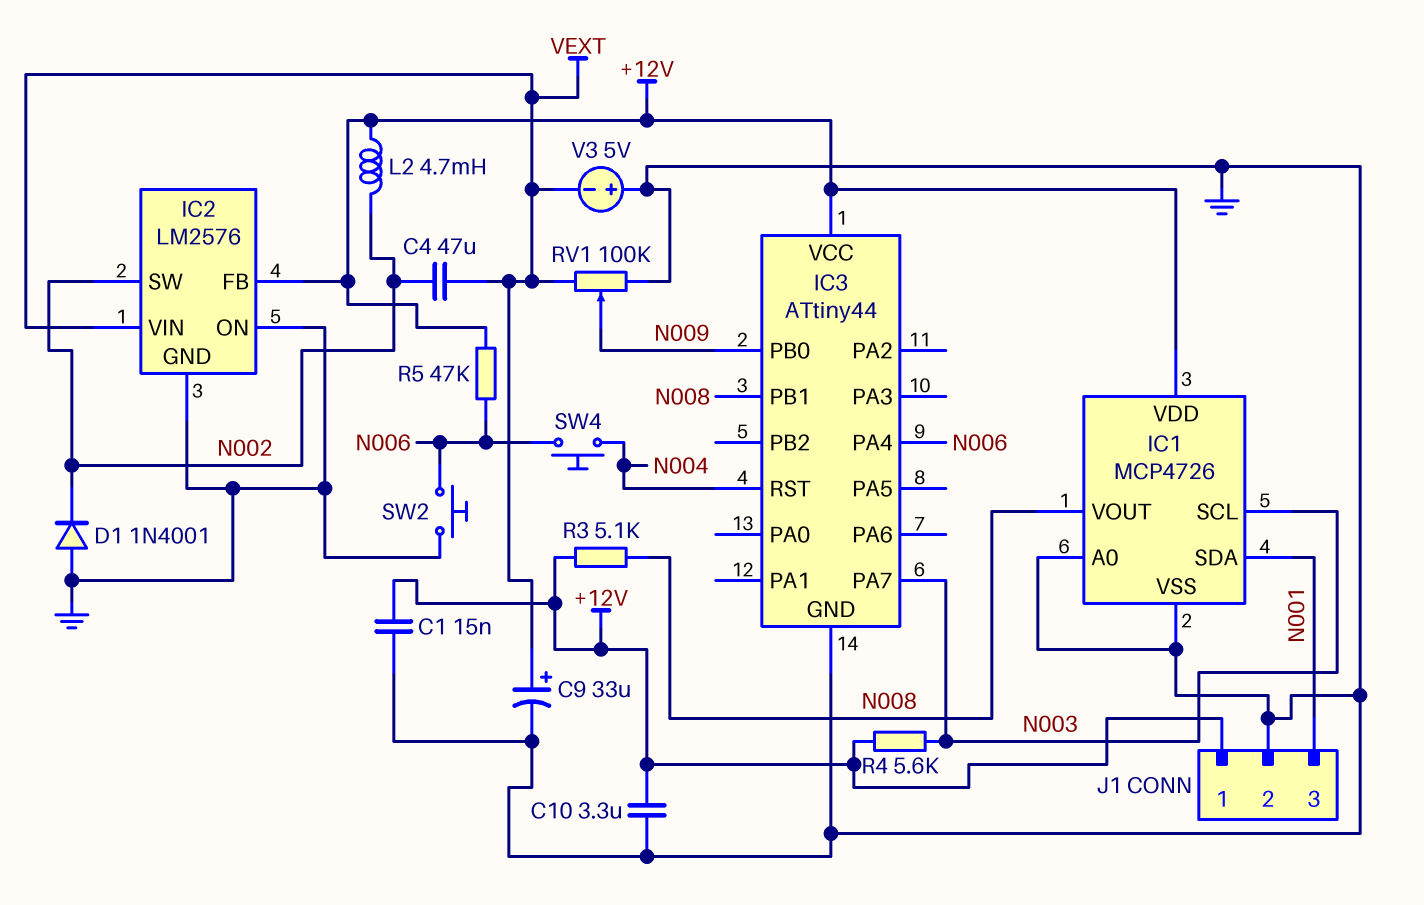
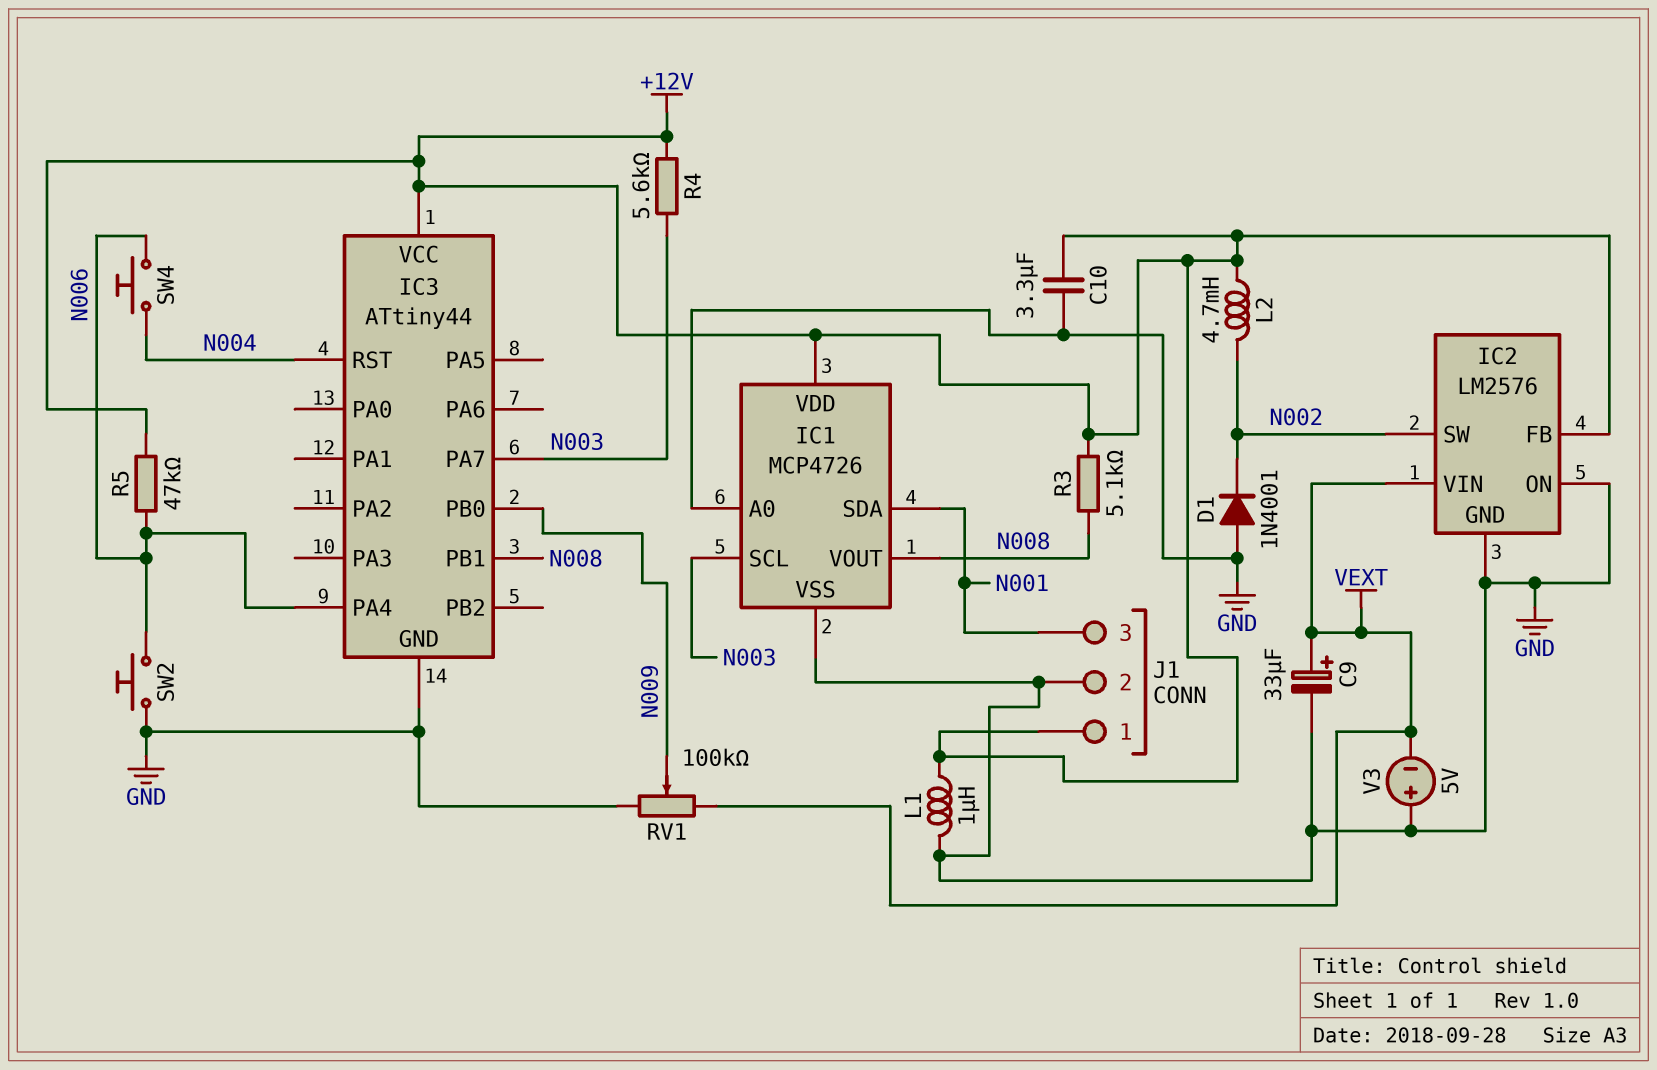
C1: 15nF (+12V, GND) -> none
C4: 47uF (N002, VEXT) -> none
L1: none -> 1uH (+12V, GND)

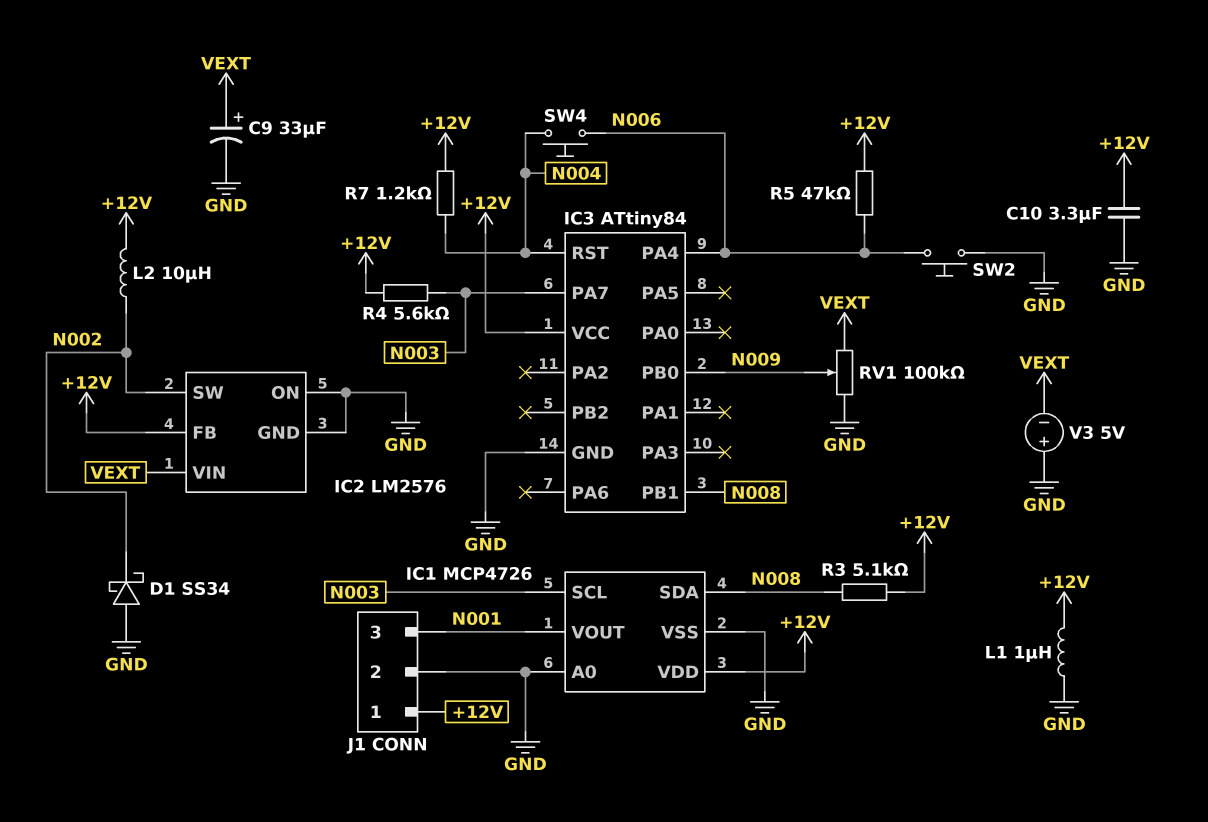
D1: diode 1N4001 (A GND, K N002) -> schottky SS34 (A GND, K N002)
IC1 pin SDA: N001 -> N008
IC1 pin VOUT: N008 -> N001
IC3: ATtiny44 -> ATtiny84
L2: 4.7mH (+12V, N002) -> 10uH (+12V, N002)
R7: none -> 1.2k (+12V, N004)

